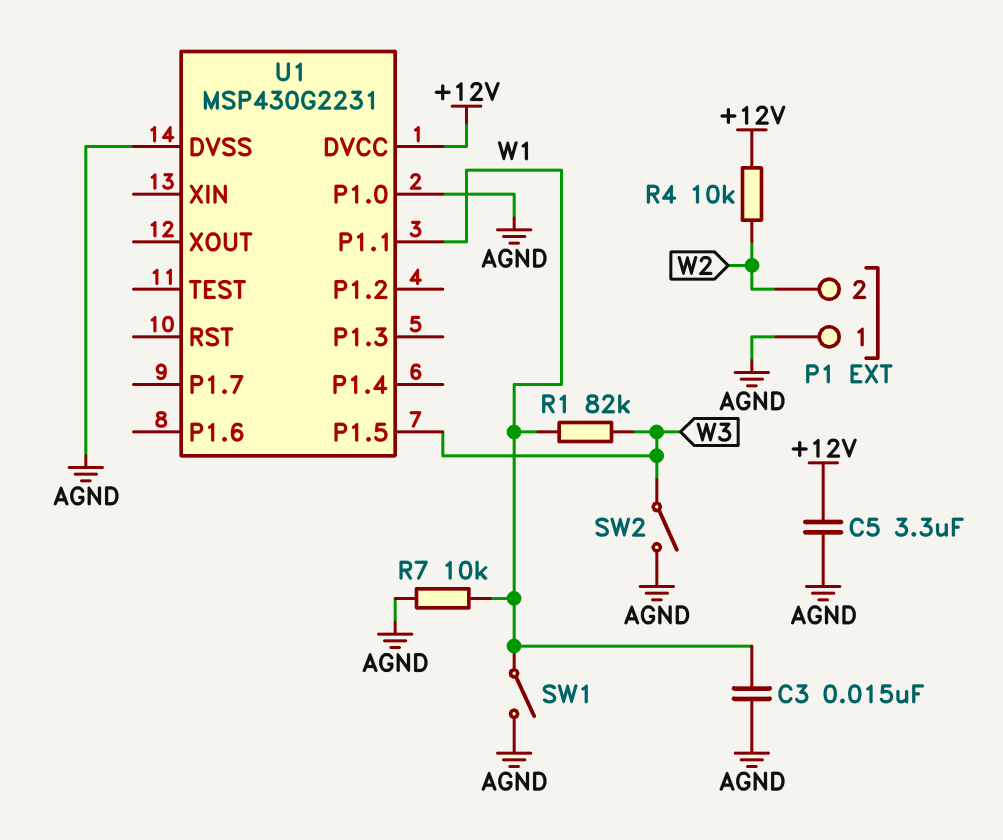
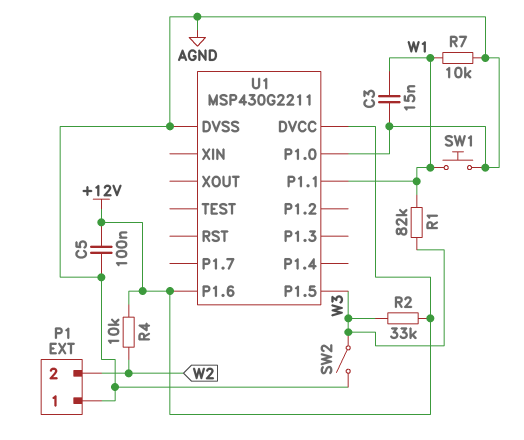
C5: 3.3uF (+12V, AGND) -> 100nF (+12V, AGND)
R2: none -> 33k (+12V, W3)
SW1: switch (AGND, W1) -> button (AGND, W1)
U1: MSP430G2231 -> MSP430G2211
U1 pin P1.6: none -> +12V

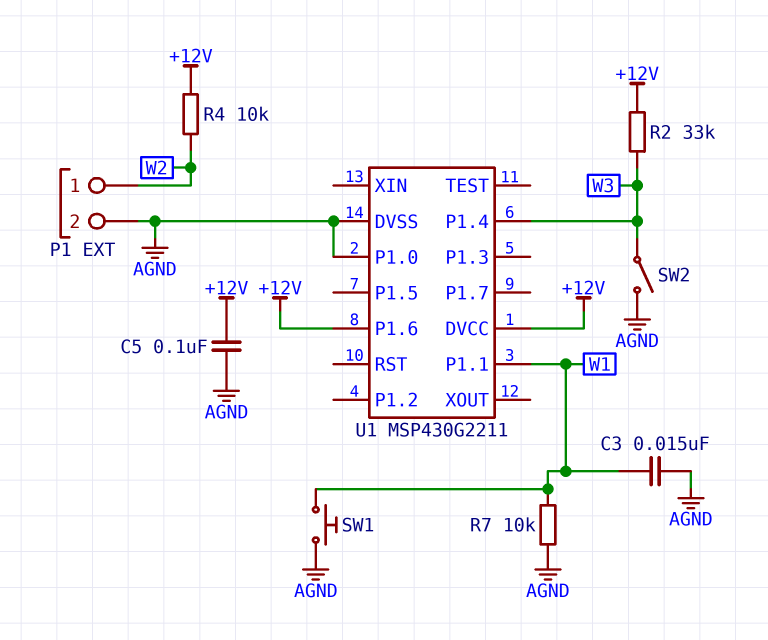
P1 pin 1: AGND -> W2
P1 pin 2: W2 -> AGND
R1: 82k (W1, W3) -> none
U1 pin P1.4: none -> W3
U1 pin P1.5: W3 -> none

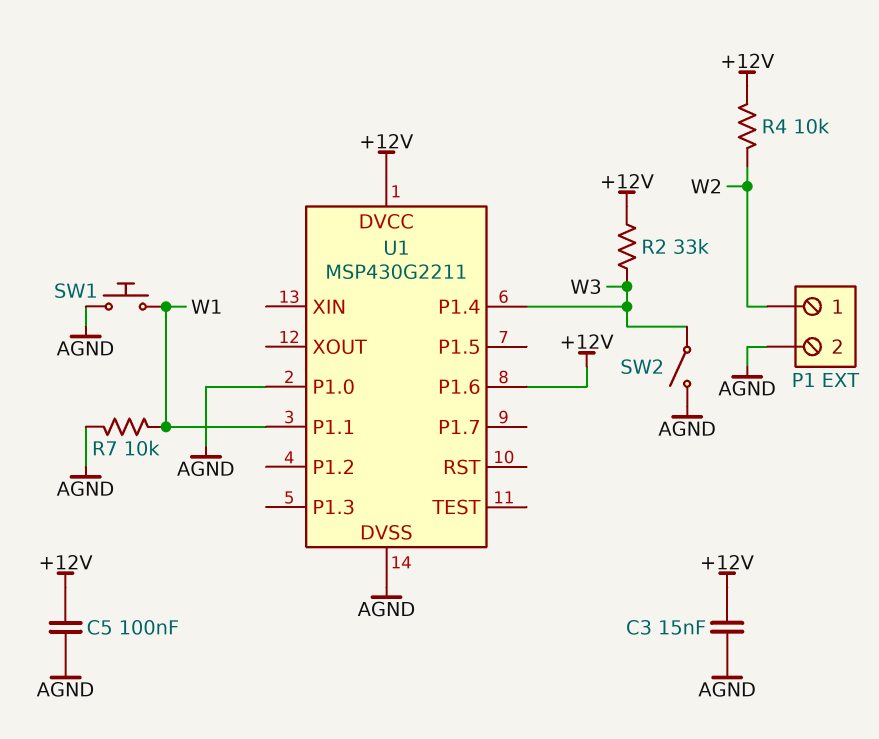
C3: 15nF (AGND, W1) -> 15nF (+12V, AGND)

